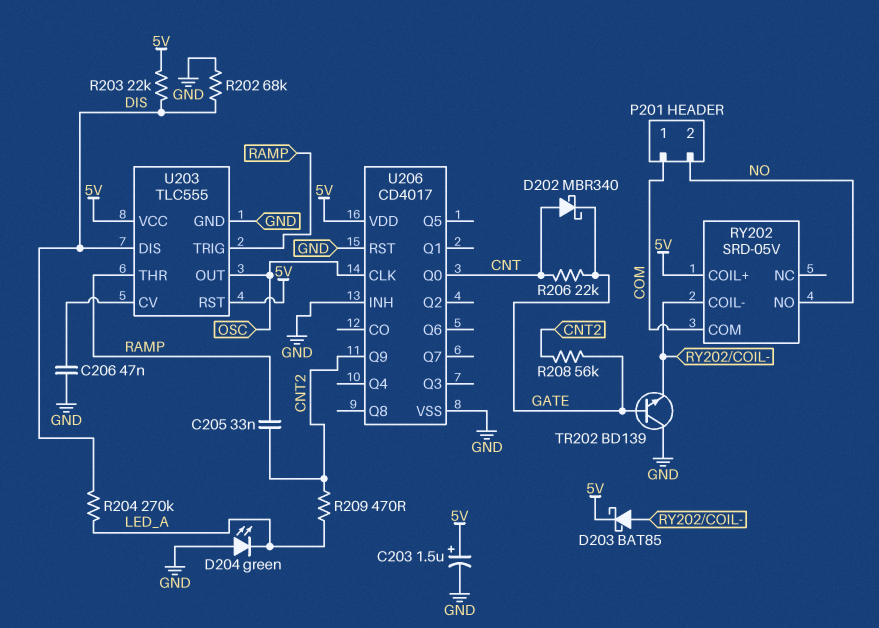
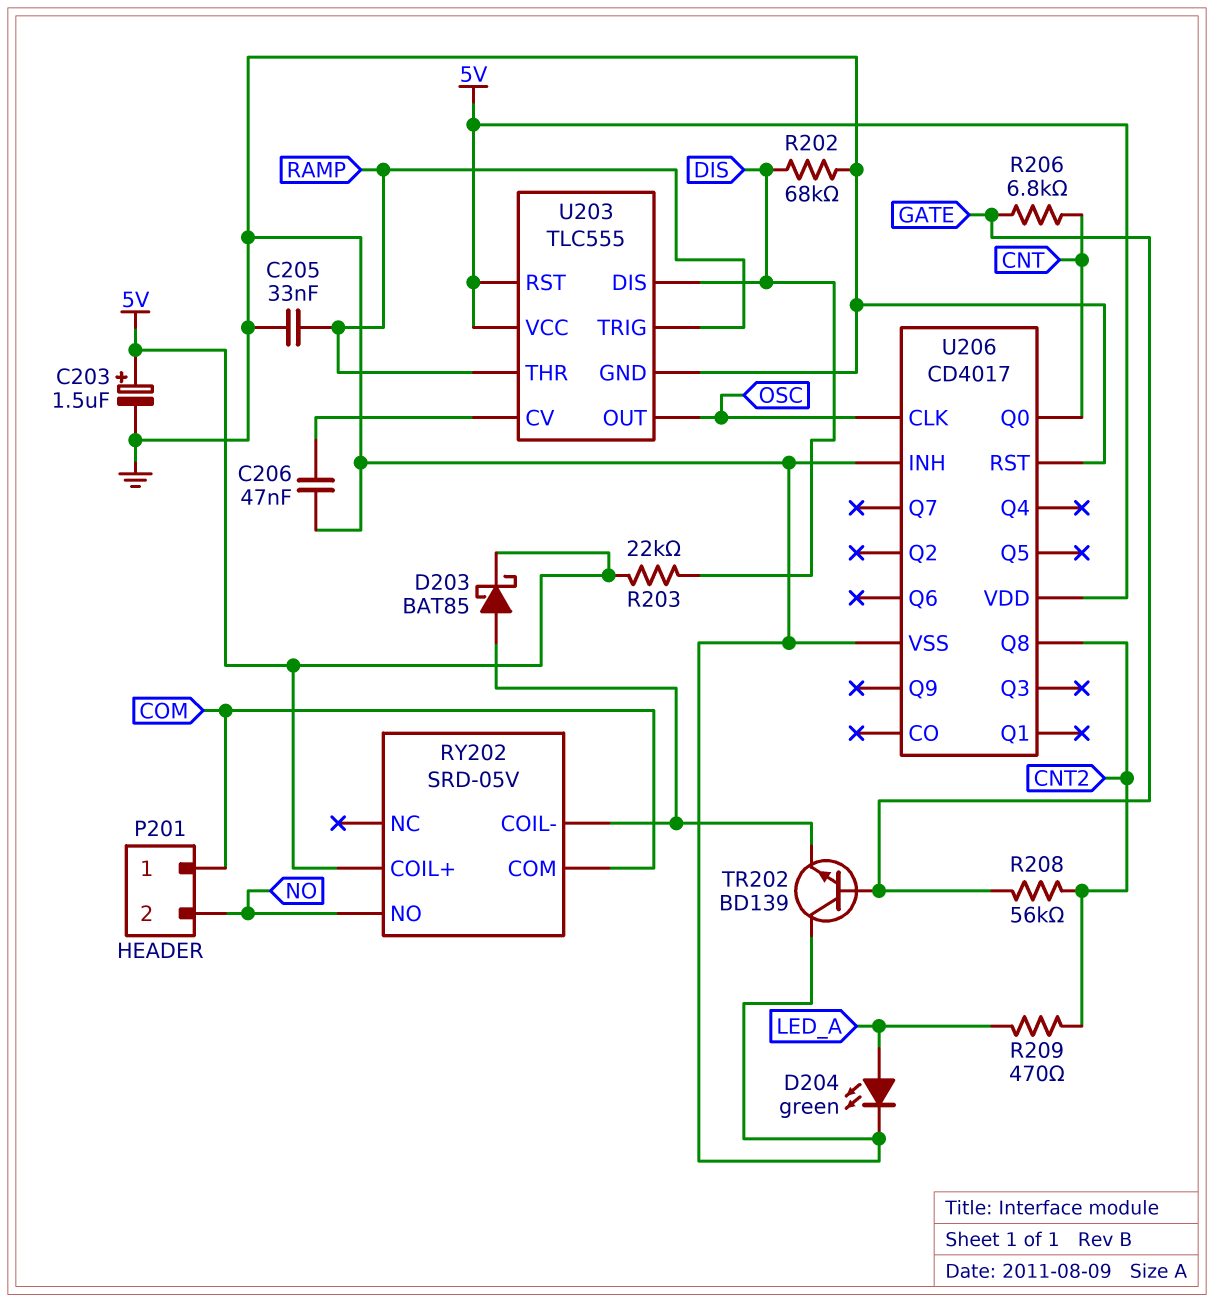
C205: 33nF (CNT2, RAMP) -> 33nF (GND, RAMP)
D202: schottky MBR340 (A CNT, K GATE) -> none
D204: LED green (A GND, K LED_A) -> LED green (A LED_A, K GND)
R204: 270k (DIS, LED_A) -> none
R206: 22k (CNT, GATE) -> 6.8k (CNT, GATE)
U206 pin Q8: none -> CNT2
U206 pin Q9: CNT2 -> none

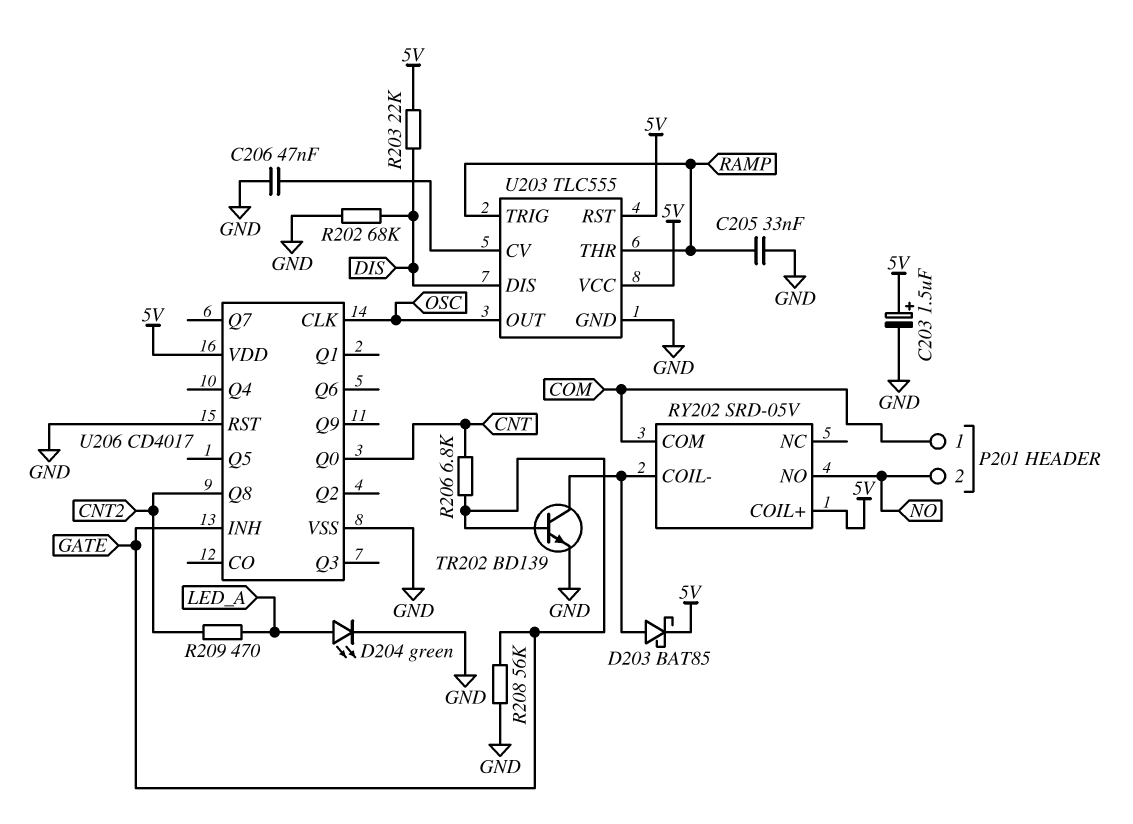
R208: 56k (CNT2, GATE) -> 56k (GATE, GND)
TR202: NPN BD139 (B GATE, C GND, E RY202/COIL-) -> NPN BD139 (B GATE, C RY202/COIL-, E GND)
U206 pin INH: GND -> GATE

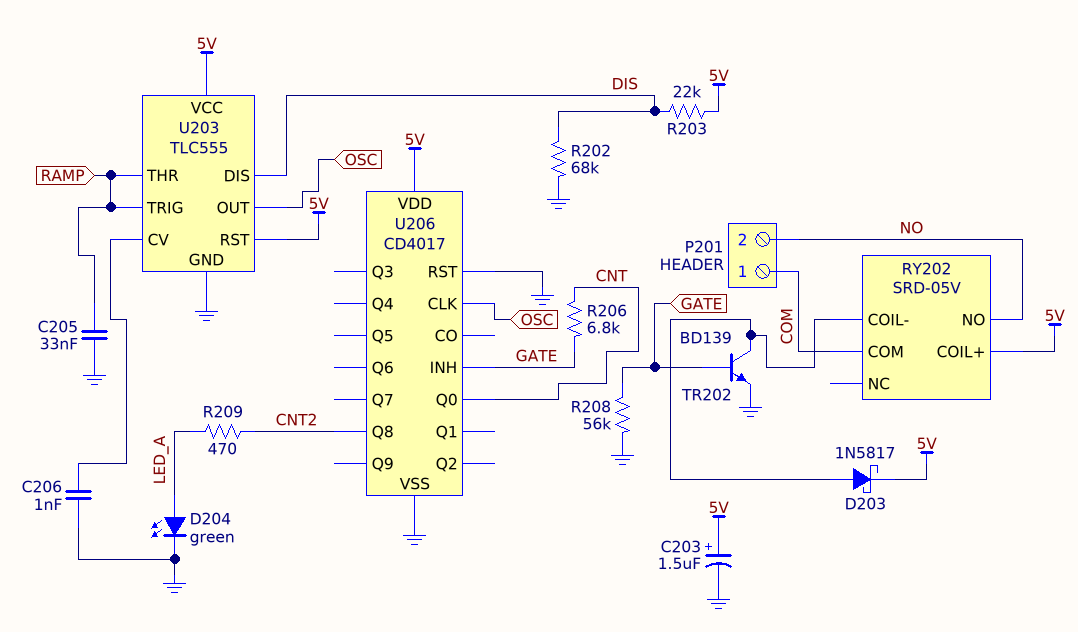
C206: 47nF (GND, U203/CV) -> 1nF (GND, U203/CV)
D203: schottky BAT85 (A RY202/COIL-, K 5V) -> schottky 1N5817 (A RY202/COIL-, K 5V)

